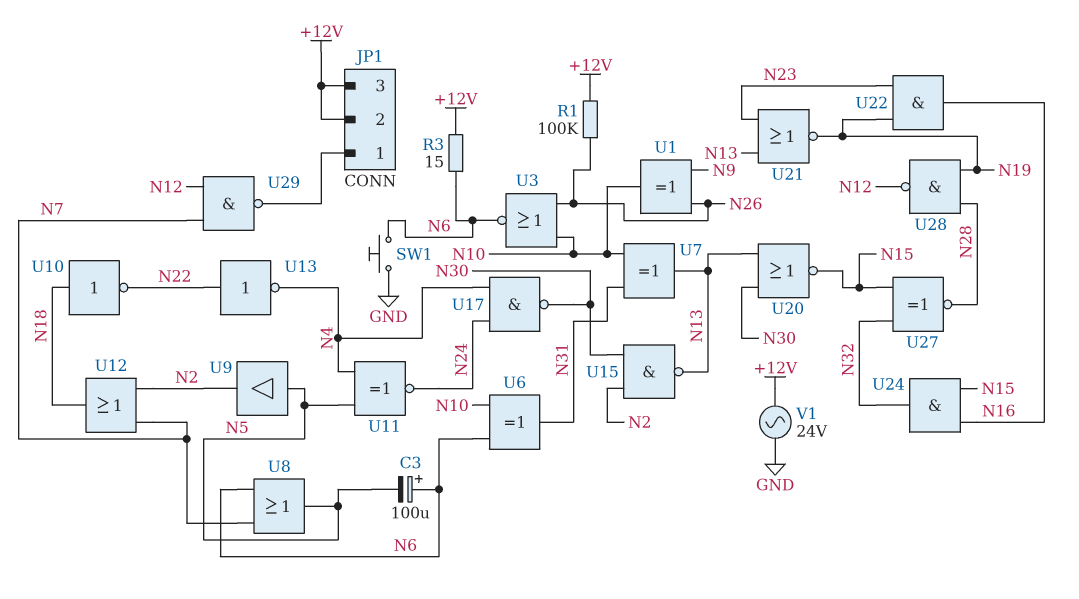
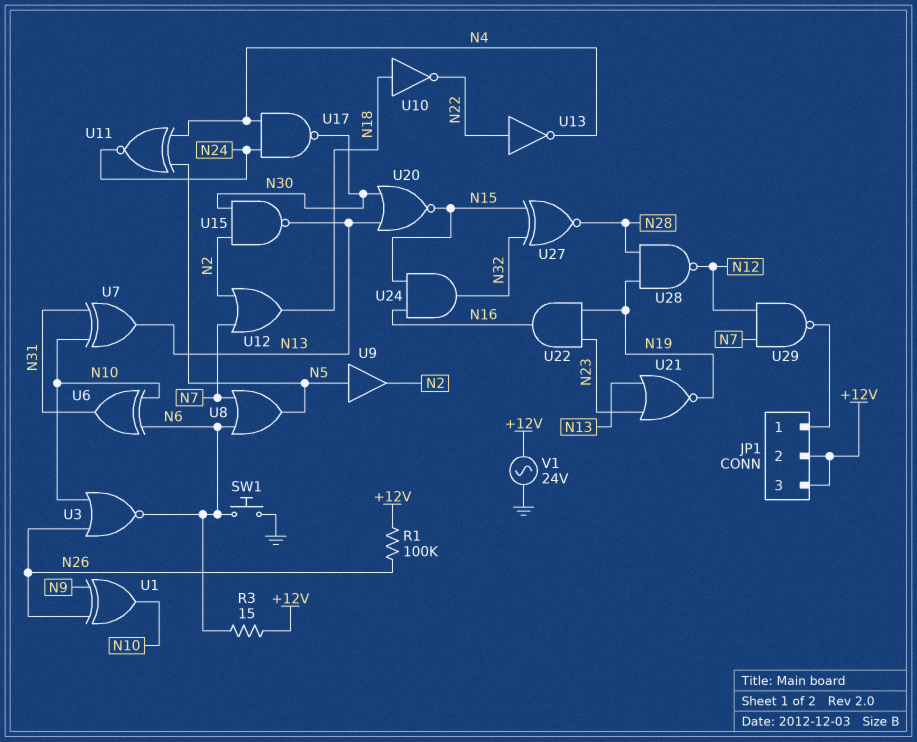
C3: 100uF (plus N6, minus N5) -> none

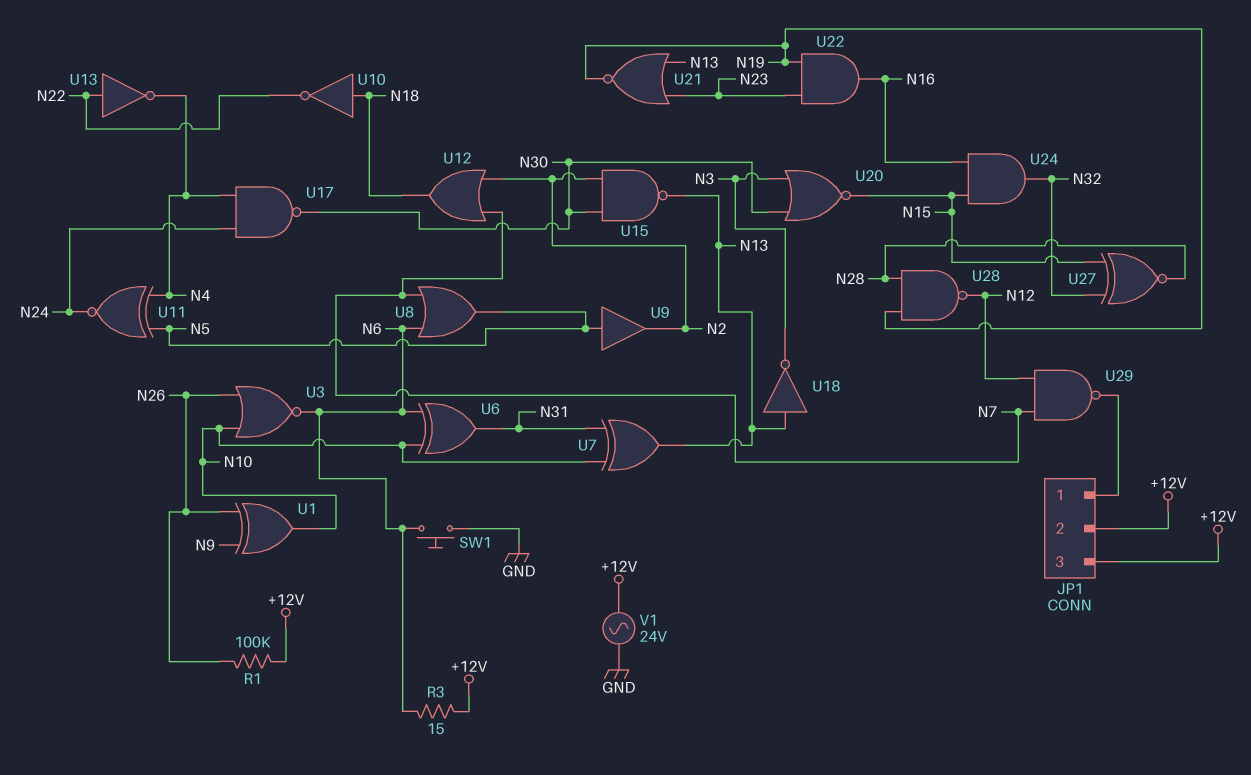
U18: none -> NOT (in N13, out N3)
U20: NOR (in N13, in N30, out N15) -> NOR (in N3, in N30, out N15)

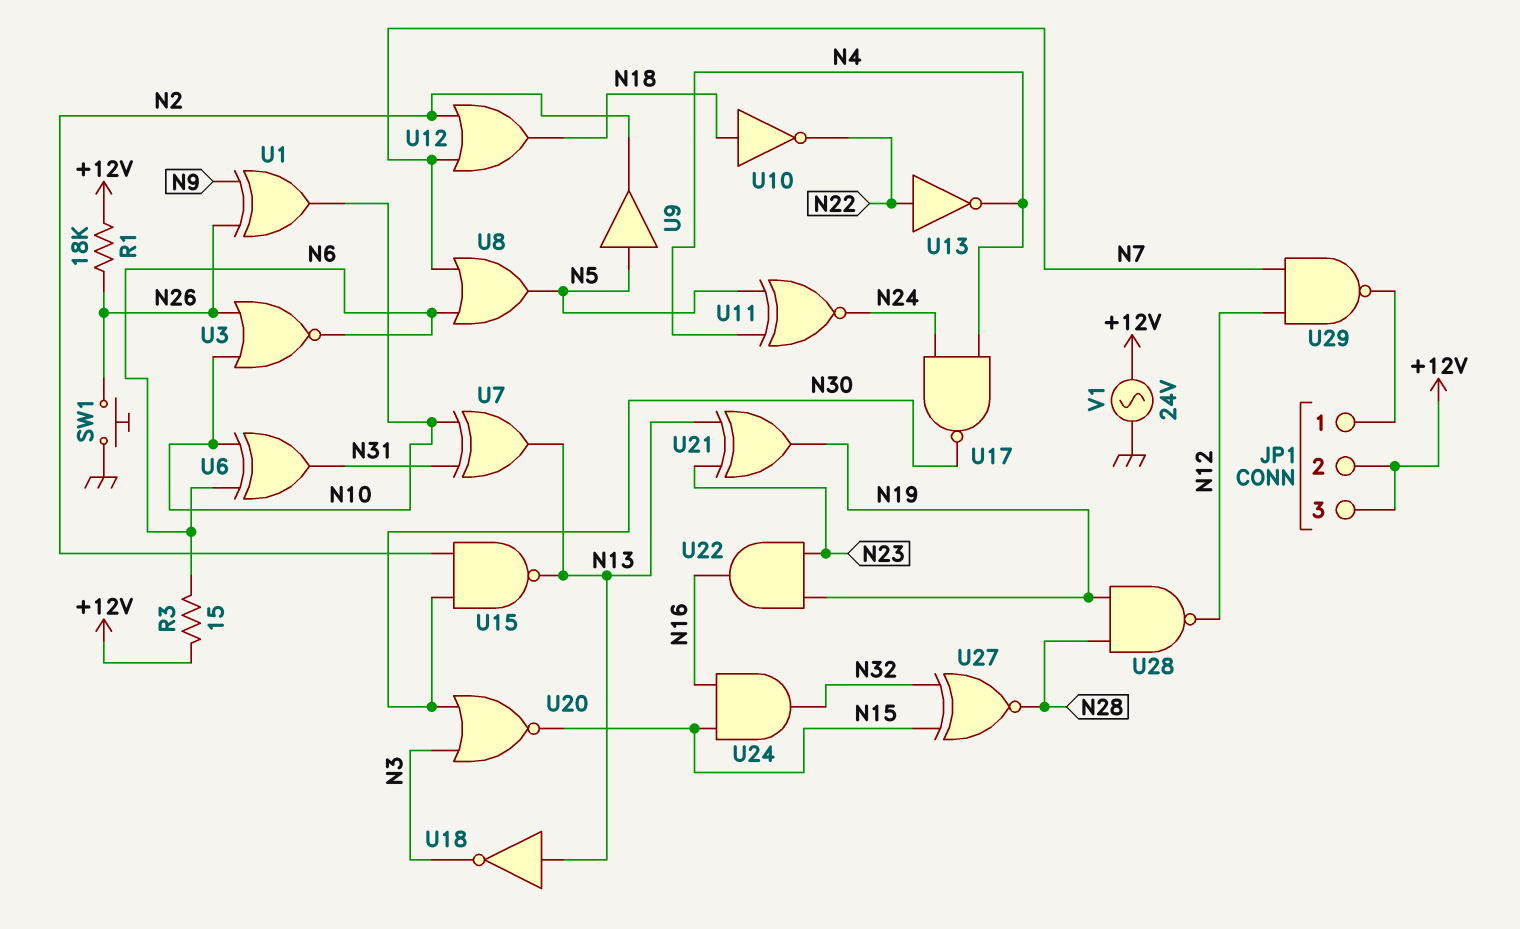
R1: 100k (+12V, N26) -> 18k (+12V, N26)
SW1: button (GND, N6) -> button (GND, N26)
U21: NOR (in N13, in N23, out N19) -> XOR (in N13, in N23, out N19)

